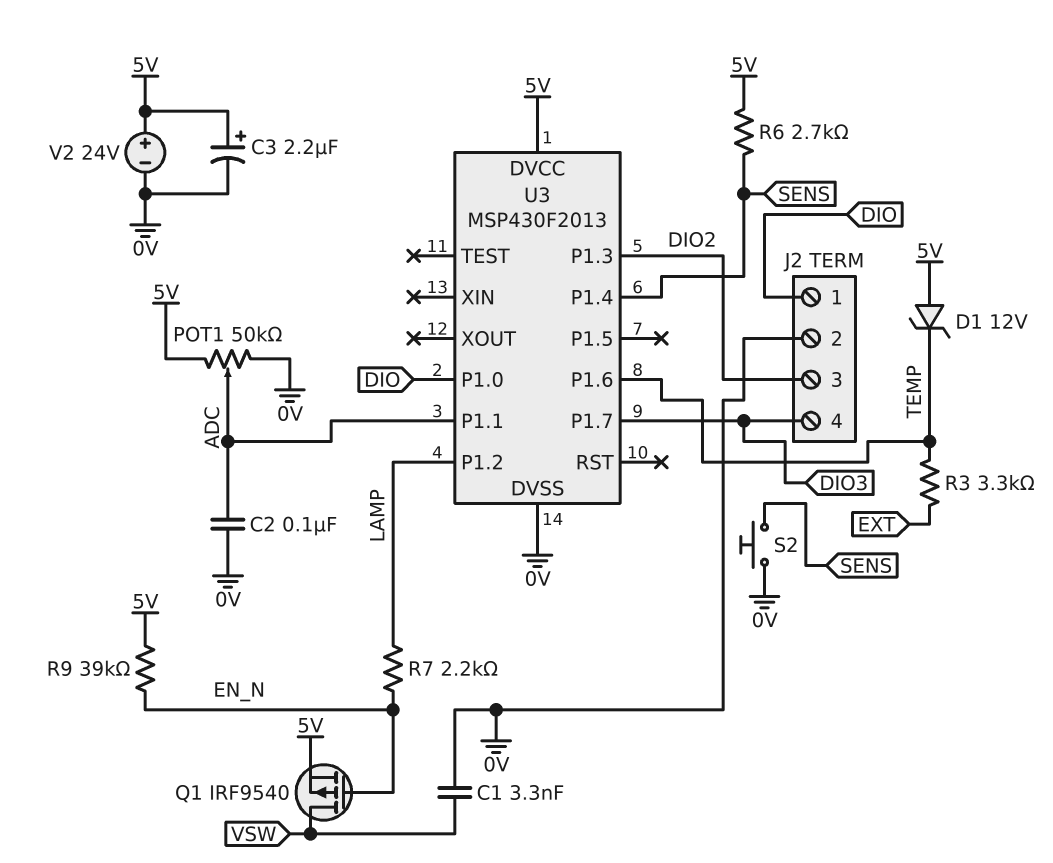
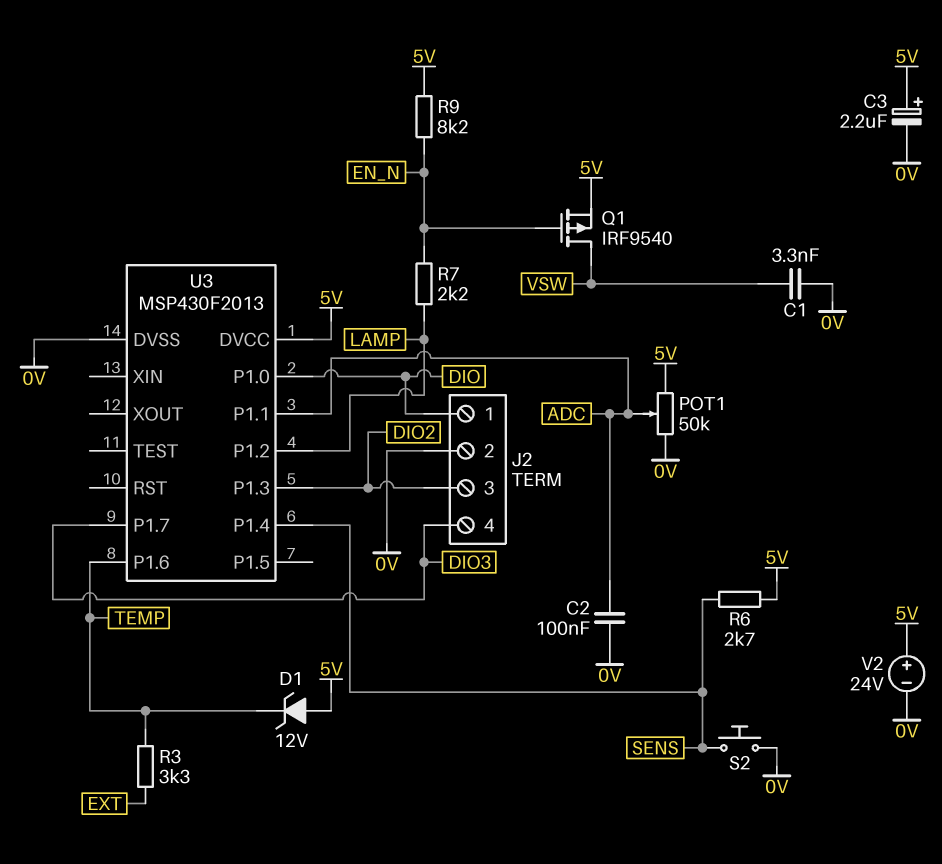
R9: 39k (5V, EN_N) -> 8.2k (5V, EN_N)

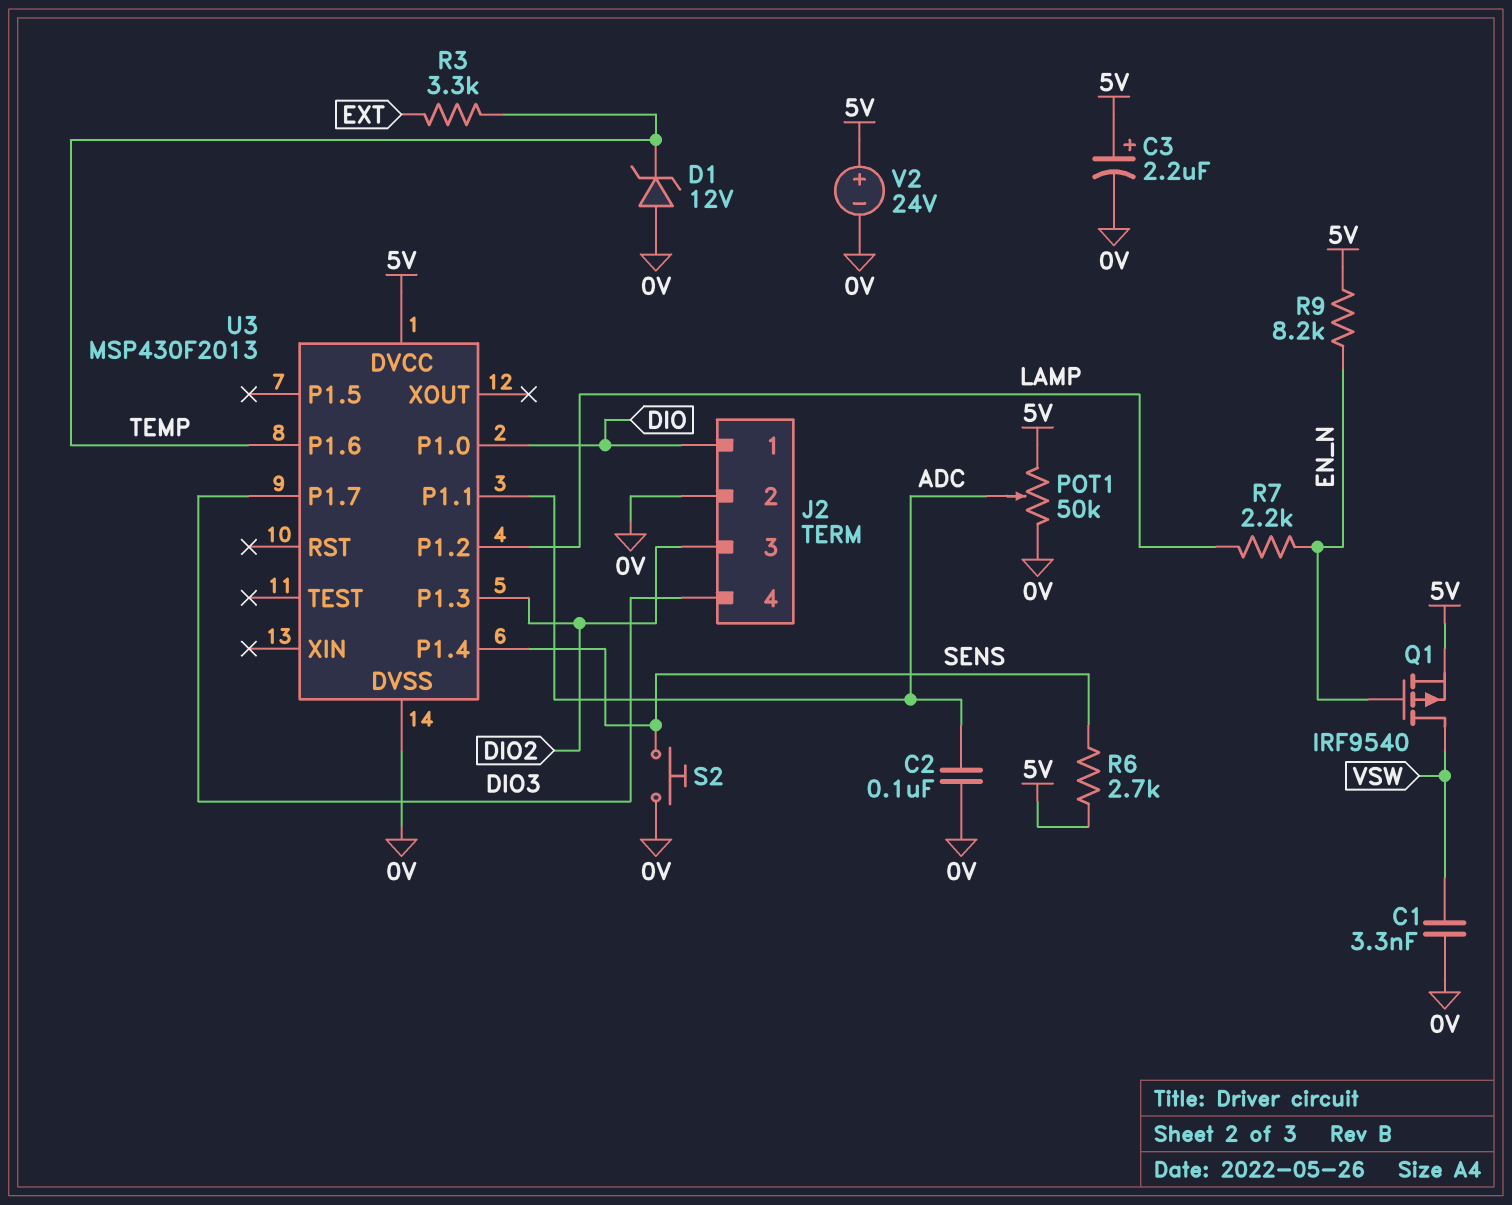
D1: zener 12V (A 5V, K TEMP) -> zener 12V (A 0V, K TEMP)

